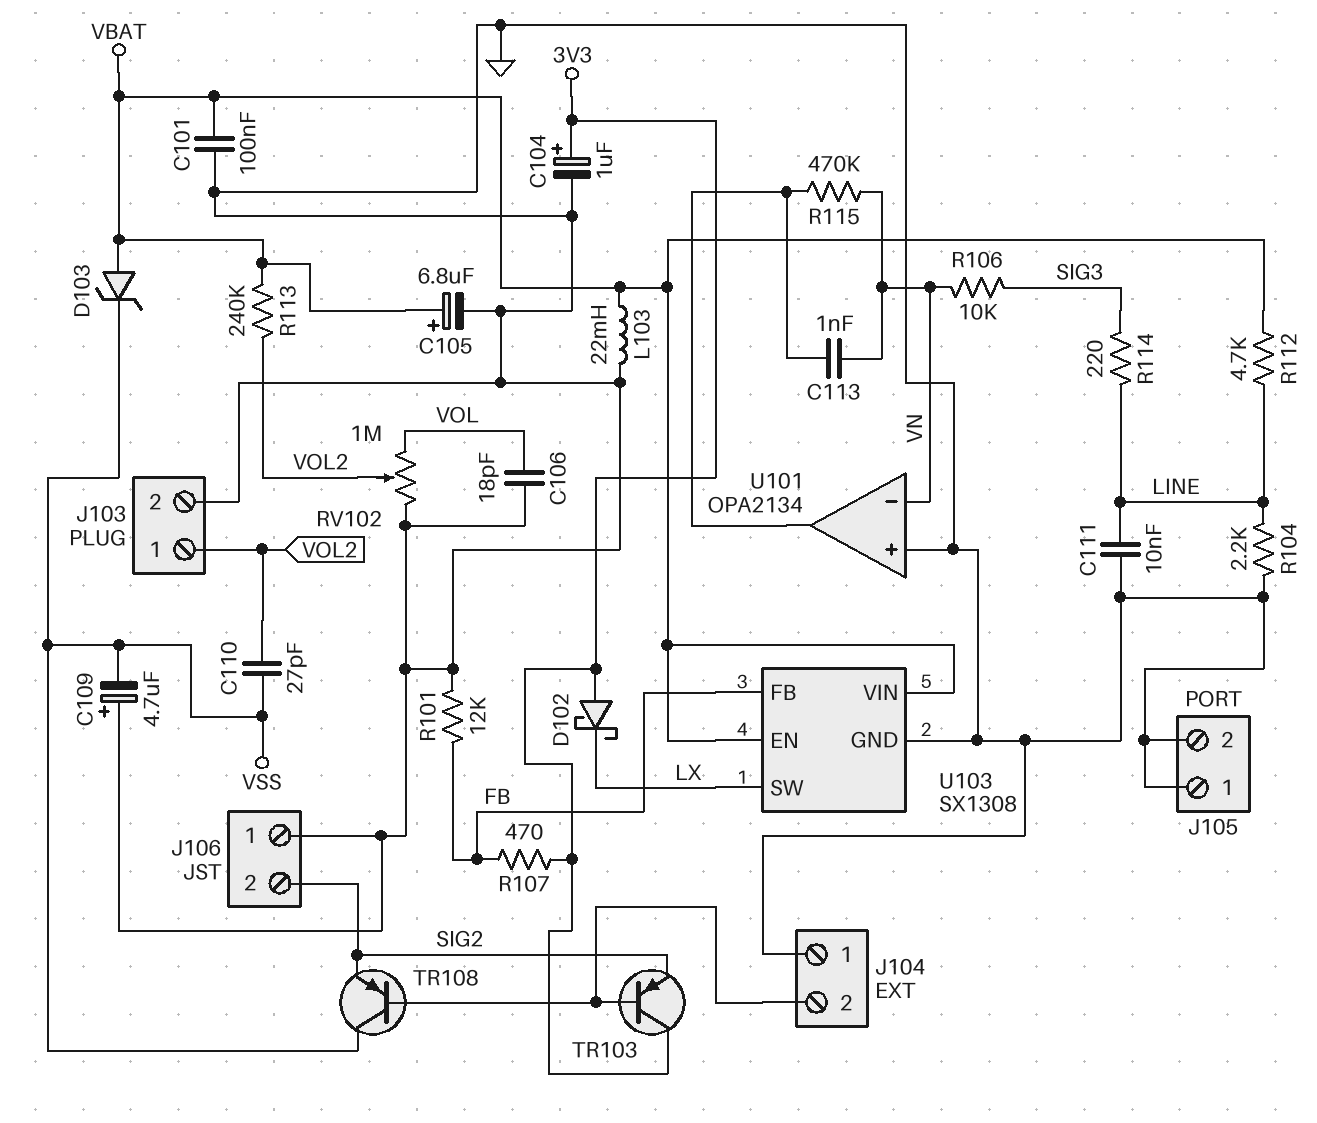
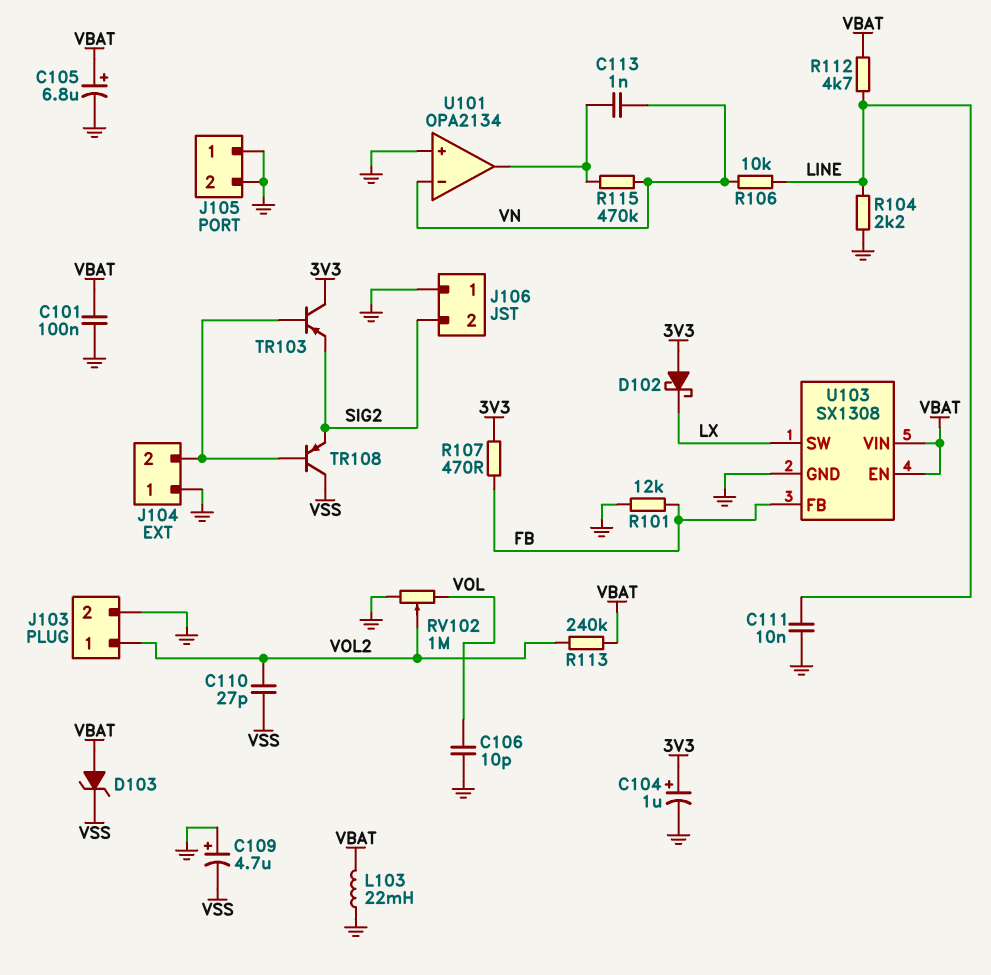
C106: 18pF (GND, VOL) -> 10pF (GND, VOL)
R106: 10k (SIG3, VN) -> 10k (LINE, VN)
R114: 220 (LINE, SIG3) -> none

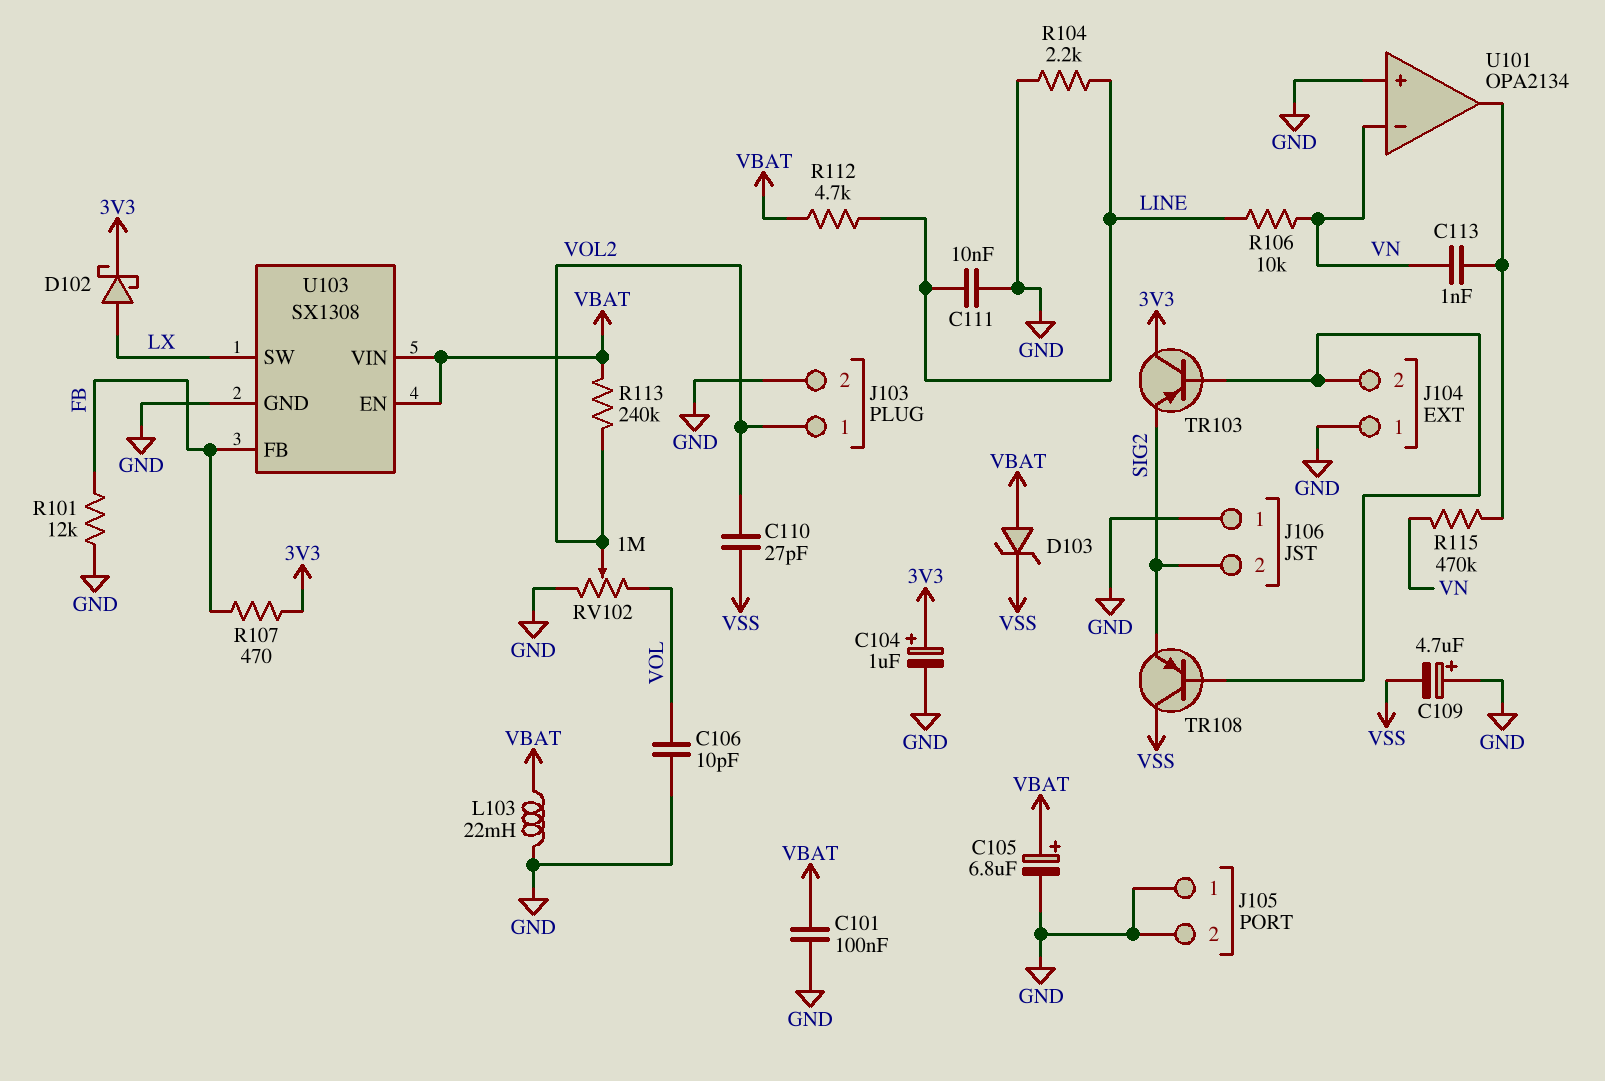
D102: schottky (A 3V3, K LX) -> schottky (A LX, K 3V3)

